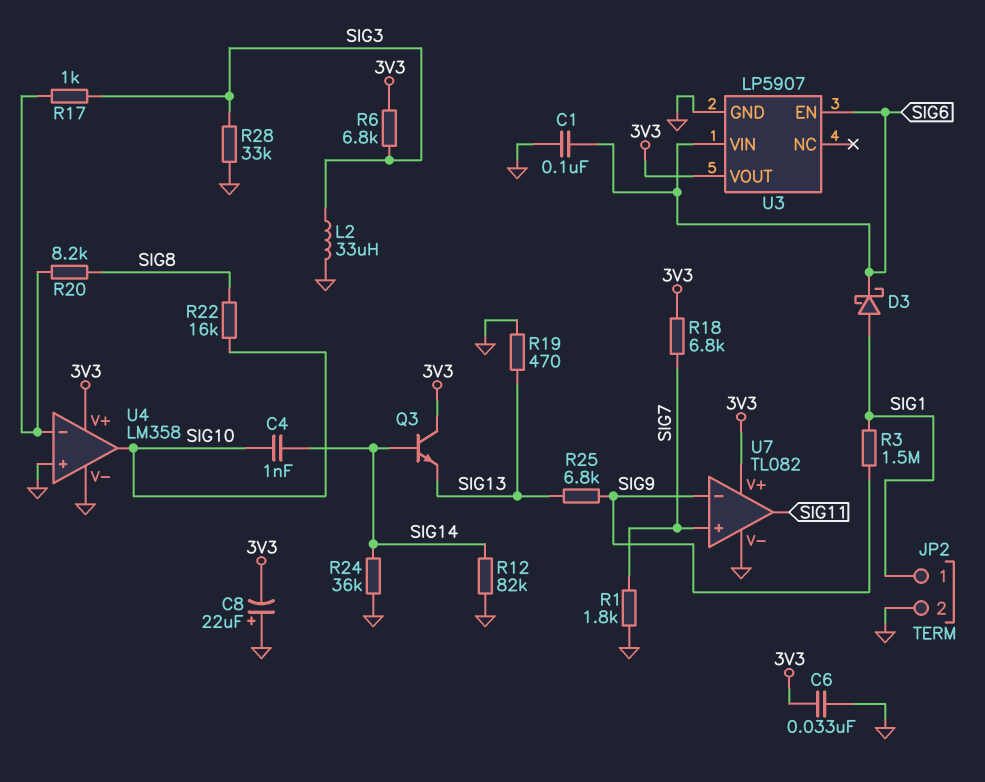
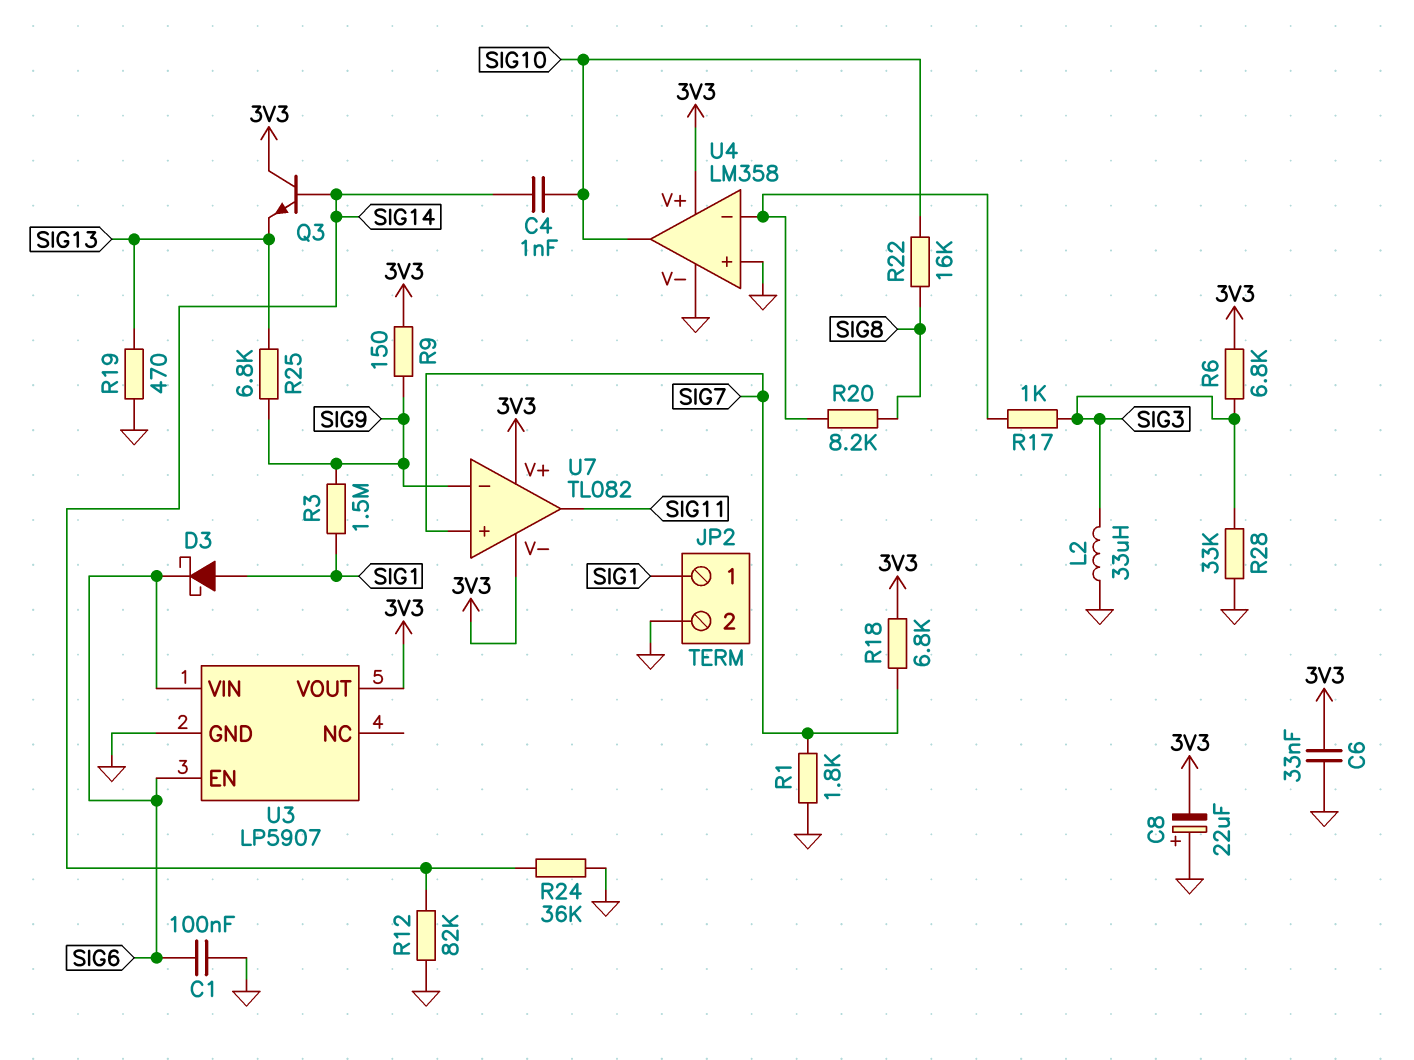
R9: none -> 150 (3V3, SIG9)
U7 pin V-: GND -> 3V3

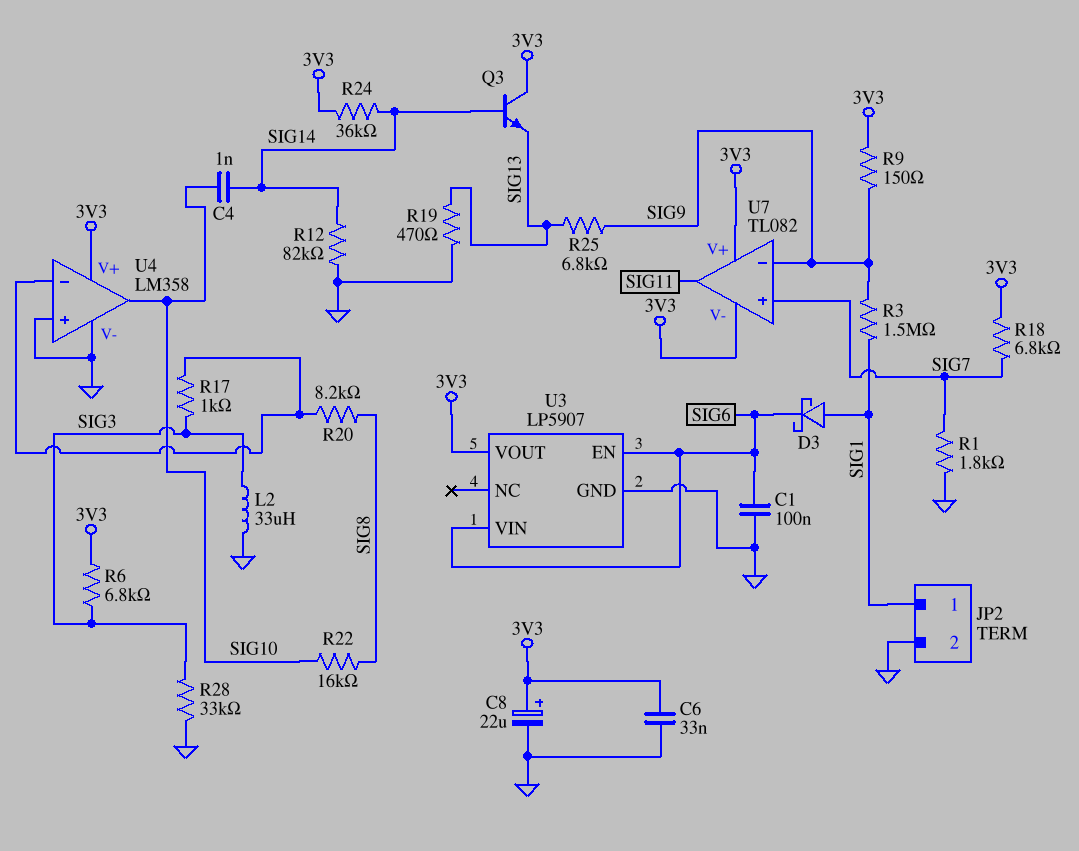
C8: 22uF (plus GND, minus 3V3) -> 22uF (plus 3V3, minus GND)
R24: 36k (GND, SIG14) -> 36k (3V3, SIG14)

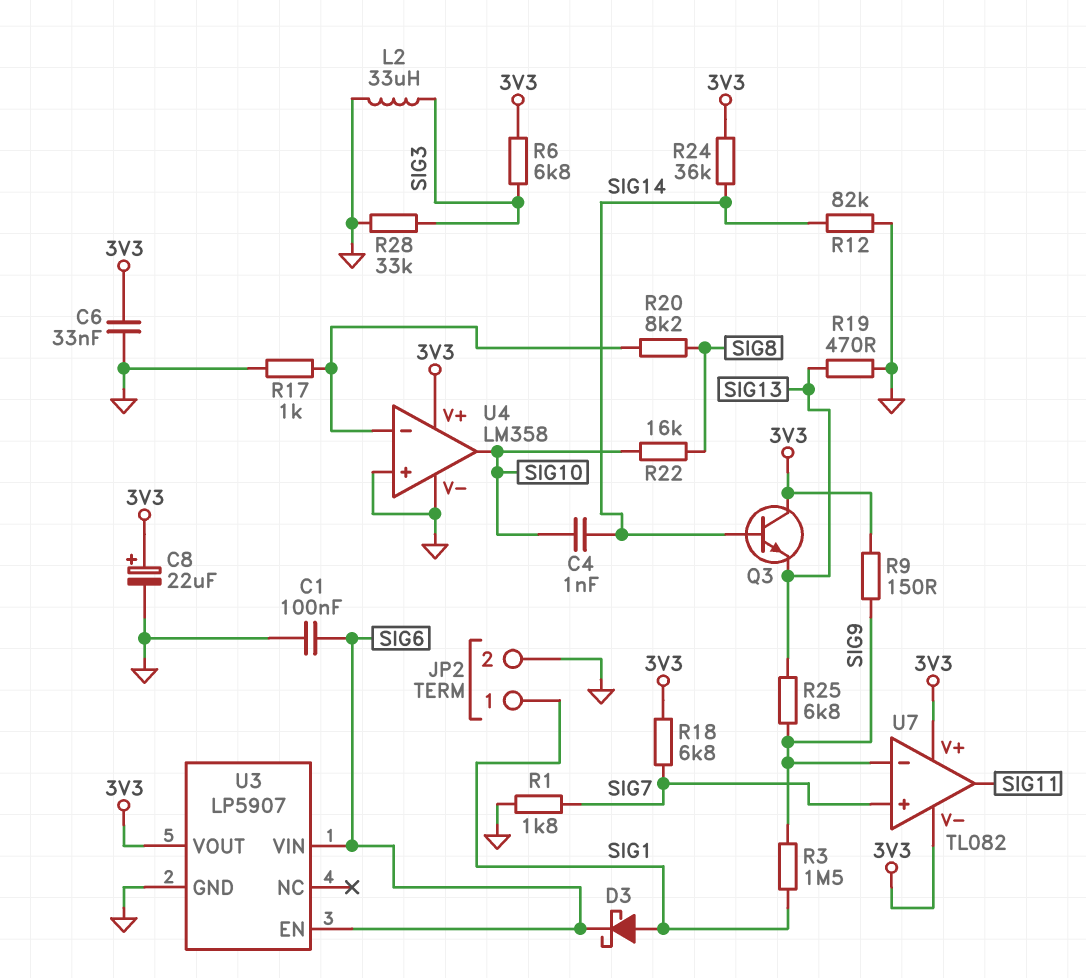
R17: 1k (SIG3, U4/in-) -> 1k (GND, U4/in-)

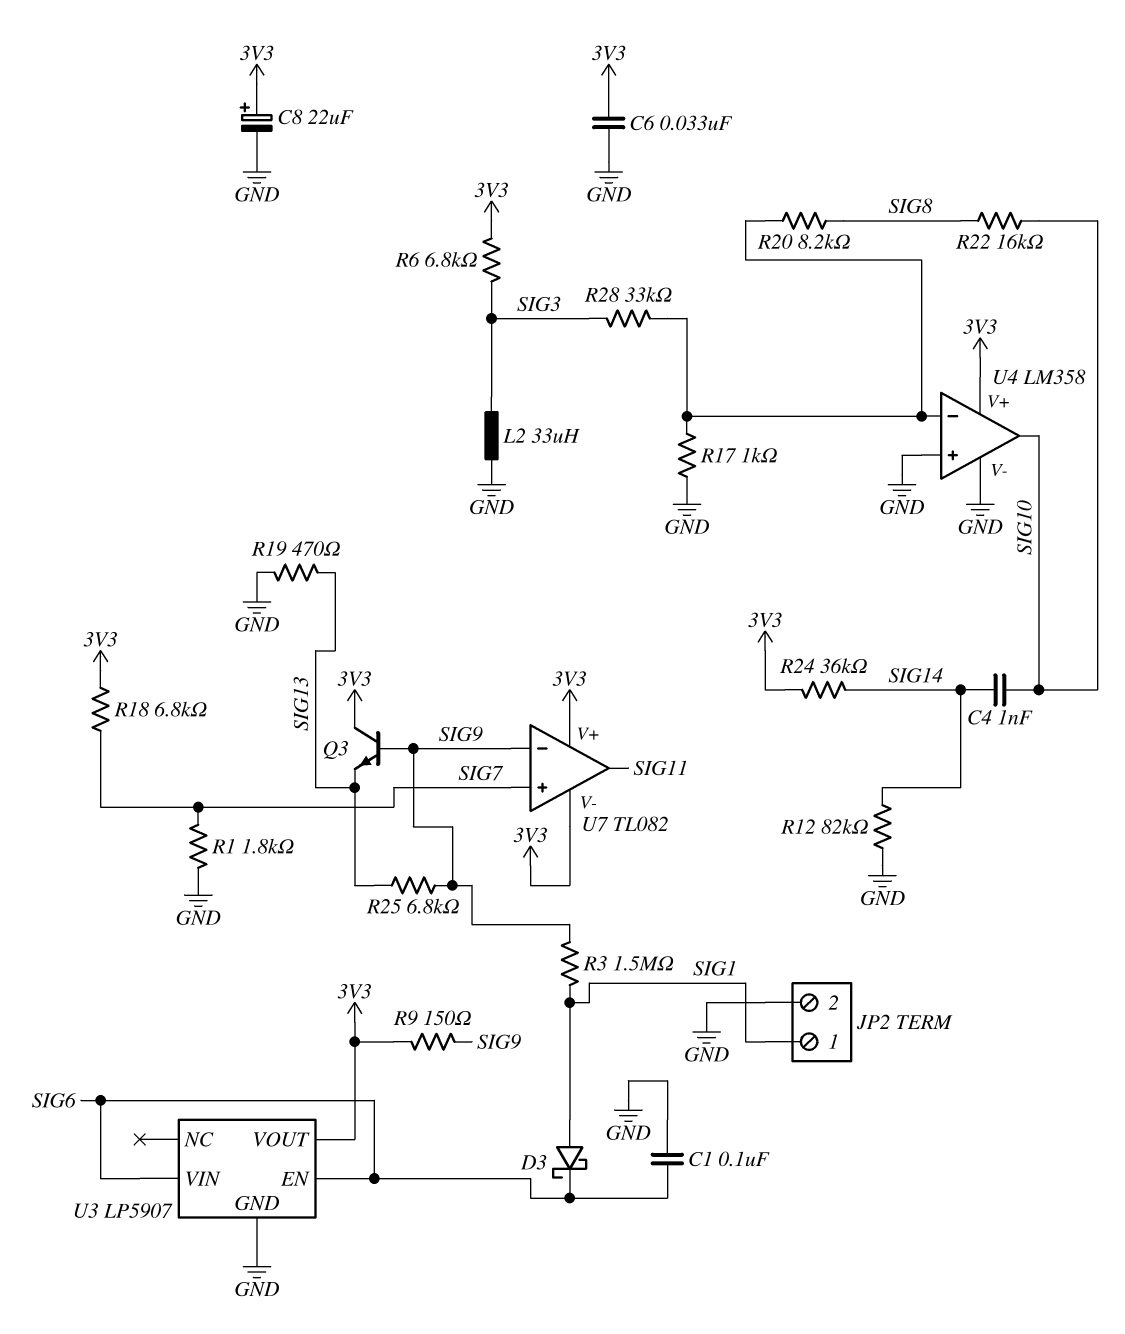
Q3: NPN (B SIG14, C 3V3, E SIG13) -> NPN (B SIG9, C 3V3, E SIG13)
R28: 33k (GND, SIG3) -> 33k (SIG3, U4/in-)

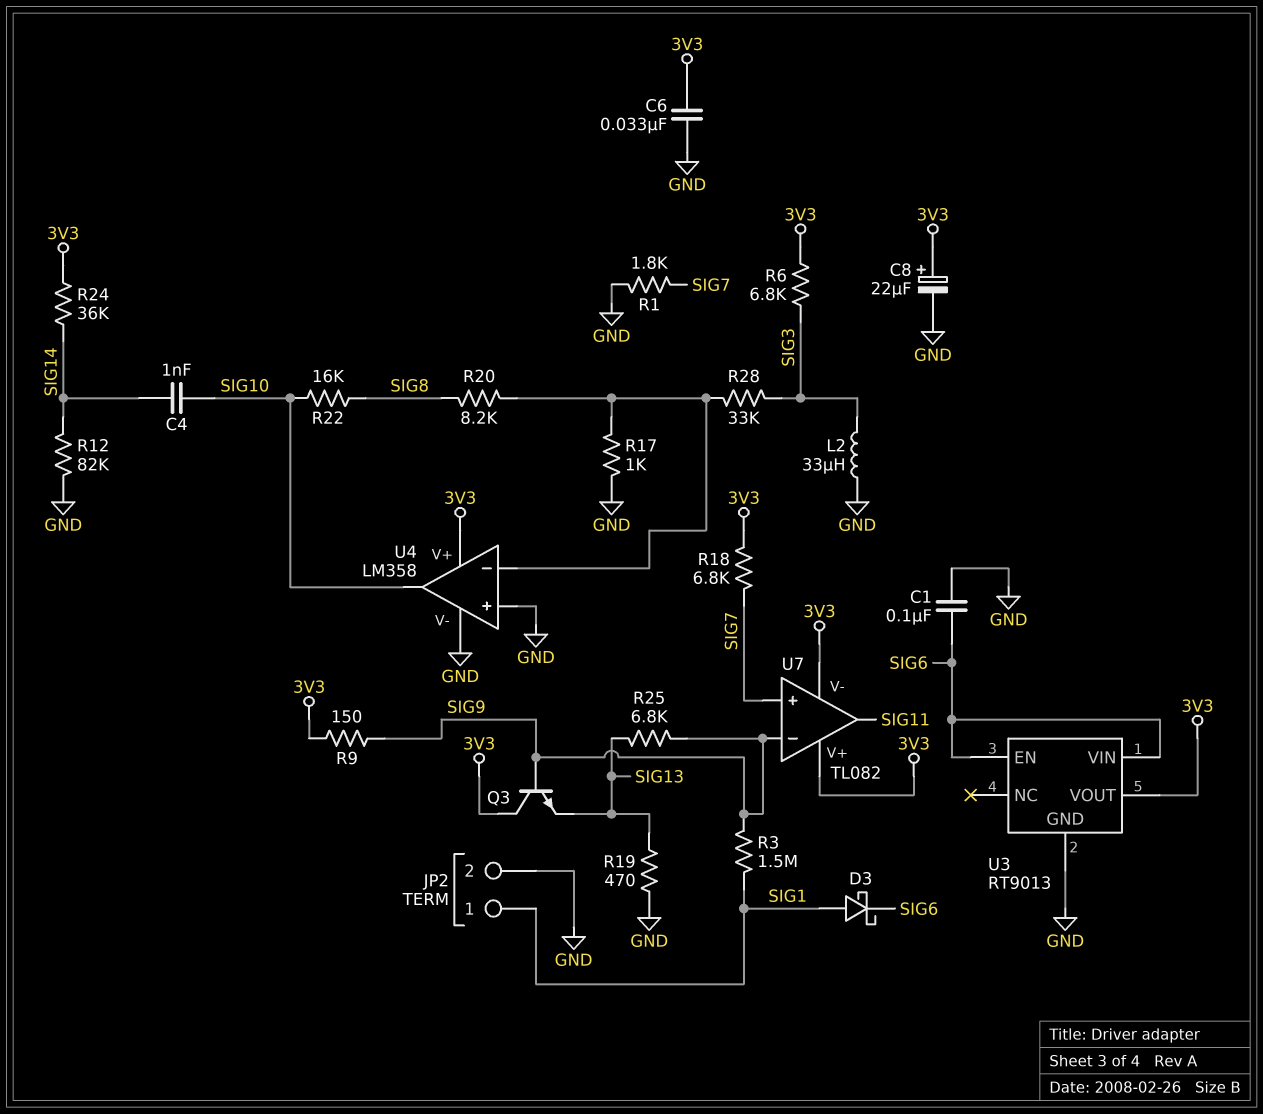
U3: LP5907 -> RT9013

